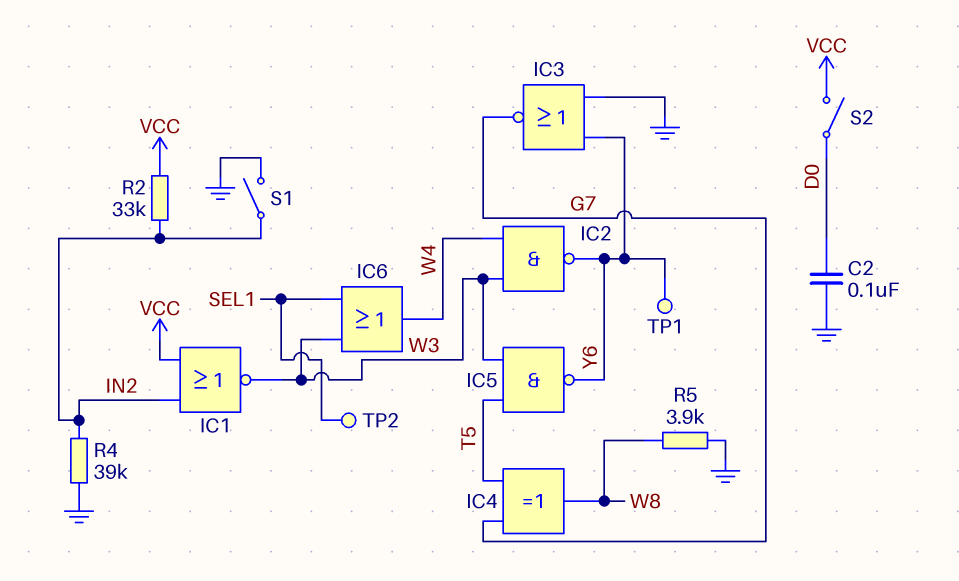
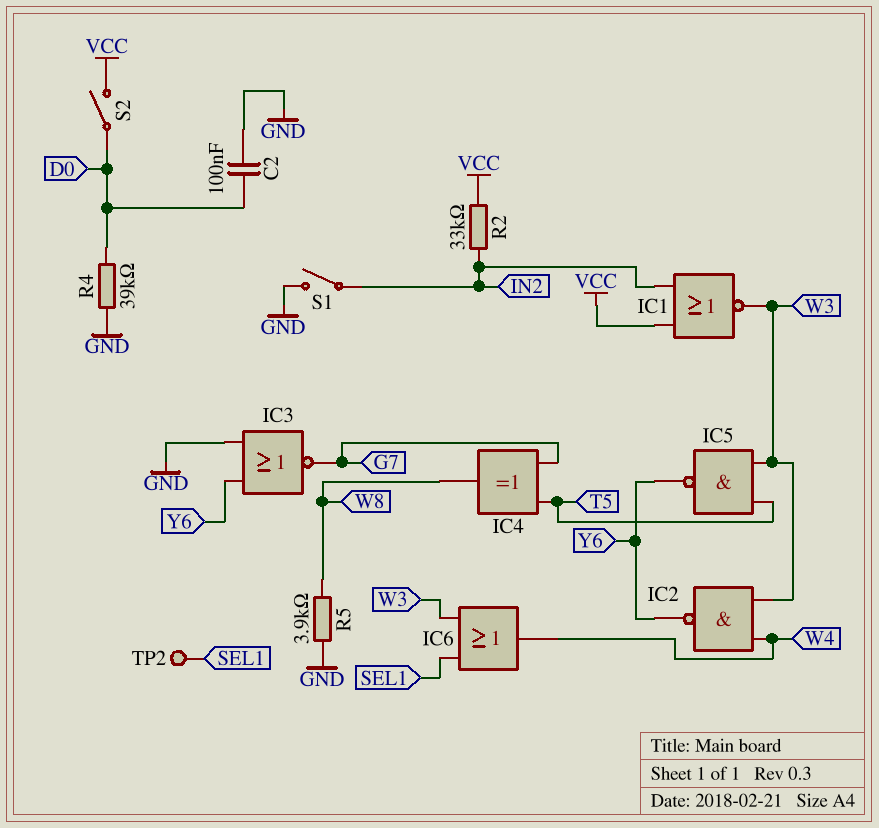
R4: 39k (GND, IN2) -> 39k (D0, GND)
TP1: test point (Y6) -> none

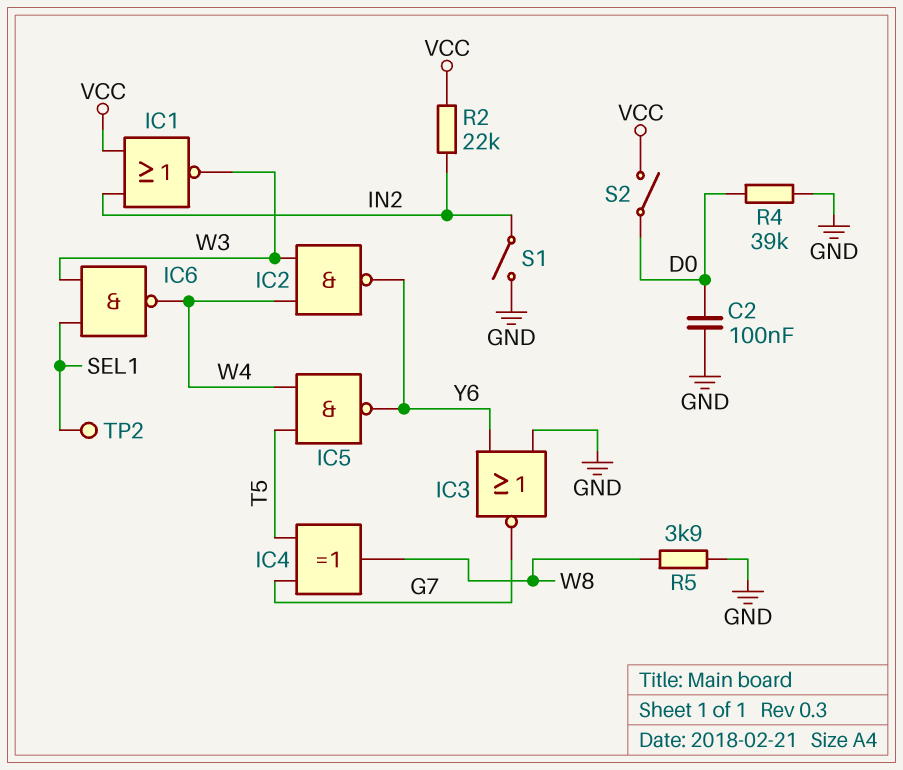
IC5: NAND (in T5, in W3, out Y6) -> NAND (in T5, in W4, out Y6)
IC6: OR (in SEL1, in W3, out W4) -> NAND (in SEL1, in W3, out W4)
R2: 33k (IN2, VCC) -> 22k (IN2, VCC)

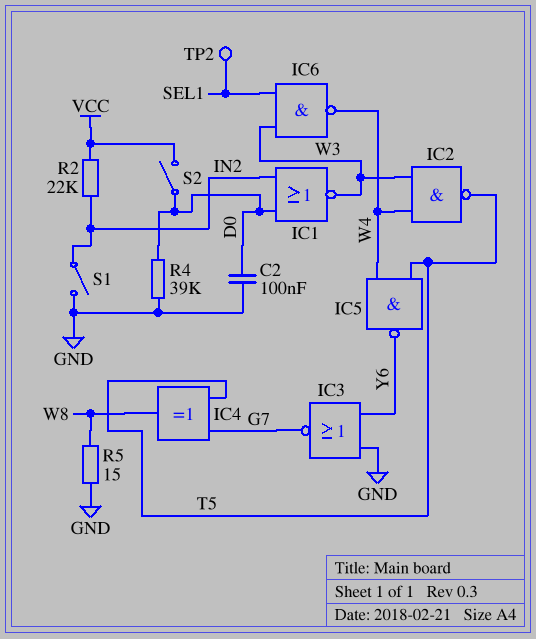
IC1: NOR (in IN2, in VCC, out W3) -> NOR (in D0, in IN2, out W3)
IC2: NAND (in W3, in W4, out Y6) -> NAND (in W3, in W4, out T5)
R5: 3.9k (GND, W8) -> 15 (GND, W8)

